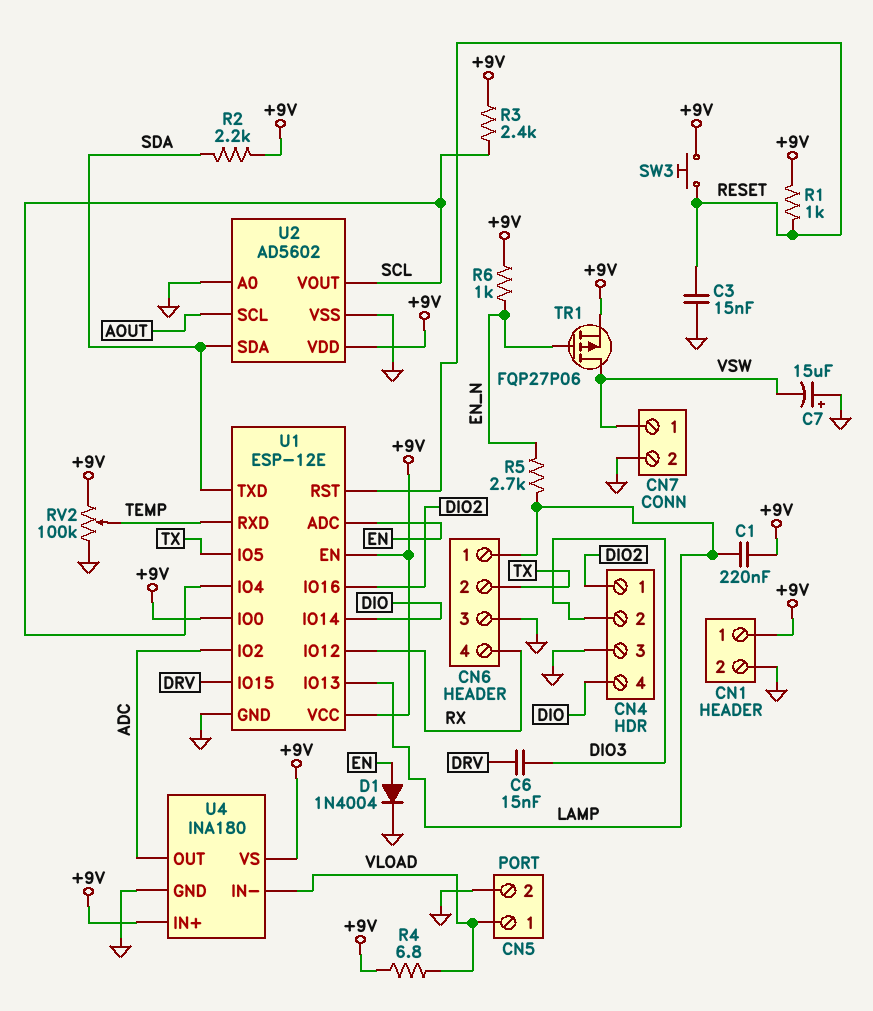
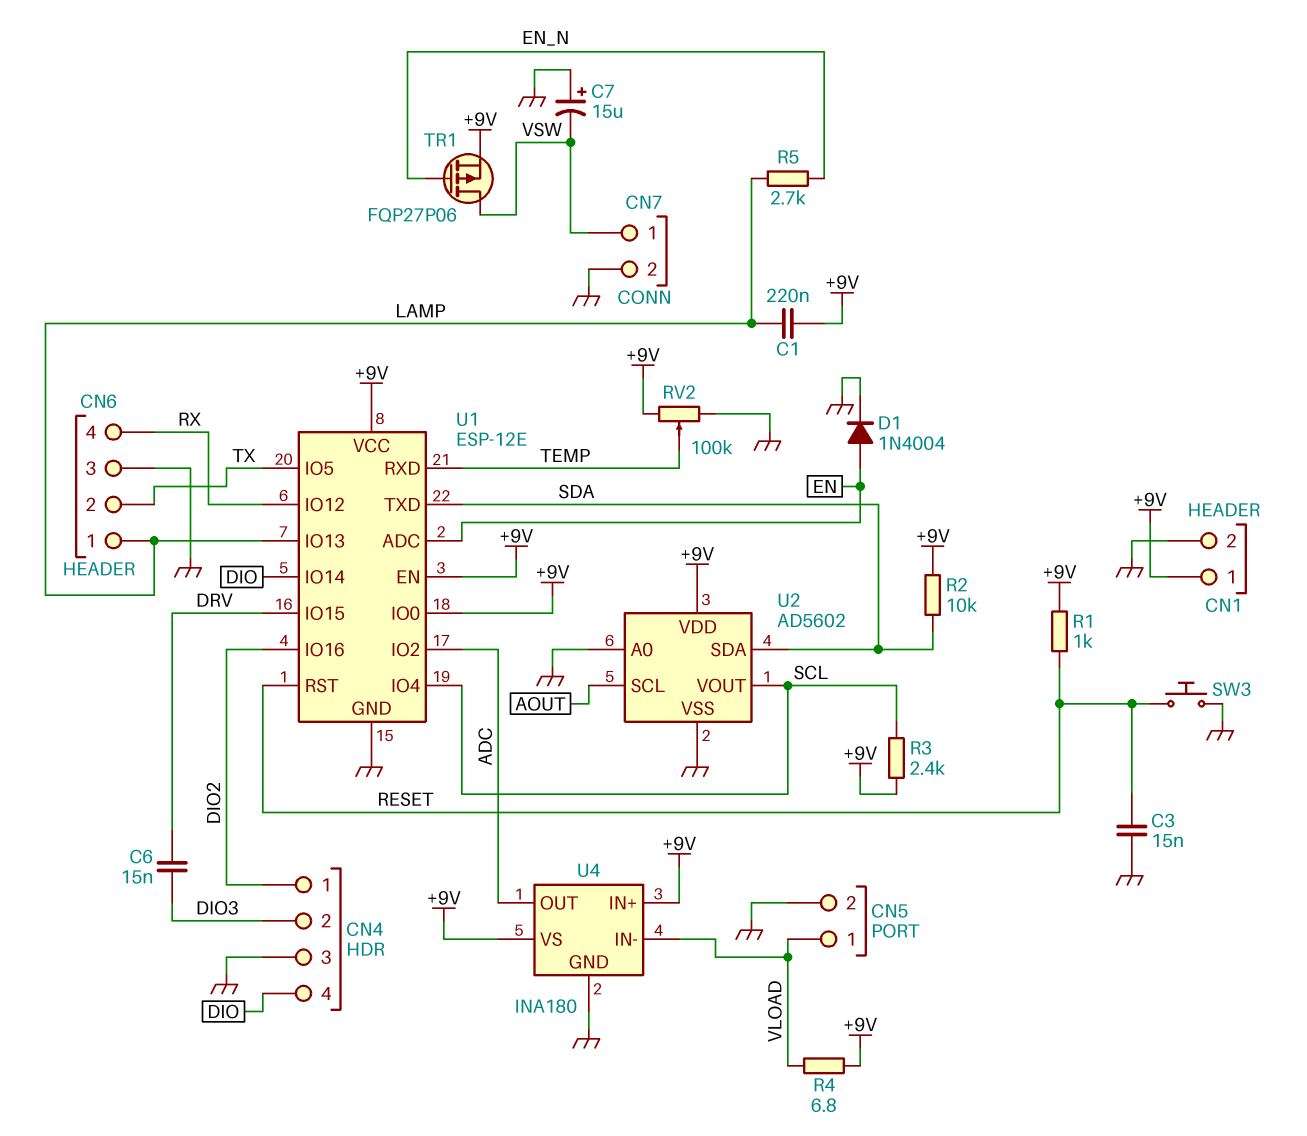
R2: 2.2k (+9V, SDA) -> 10k (+9V, SDA)
R6: 1k (+9V, EN_N) -> none
SW3: button (+9V, RESET) -> button (GND, RESET)

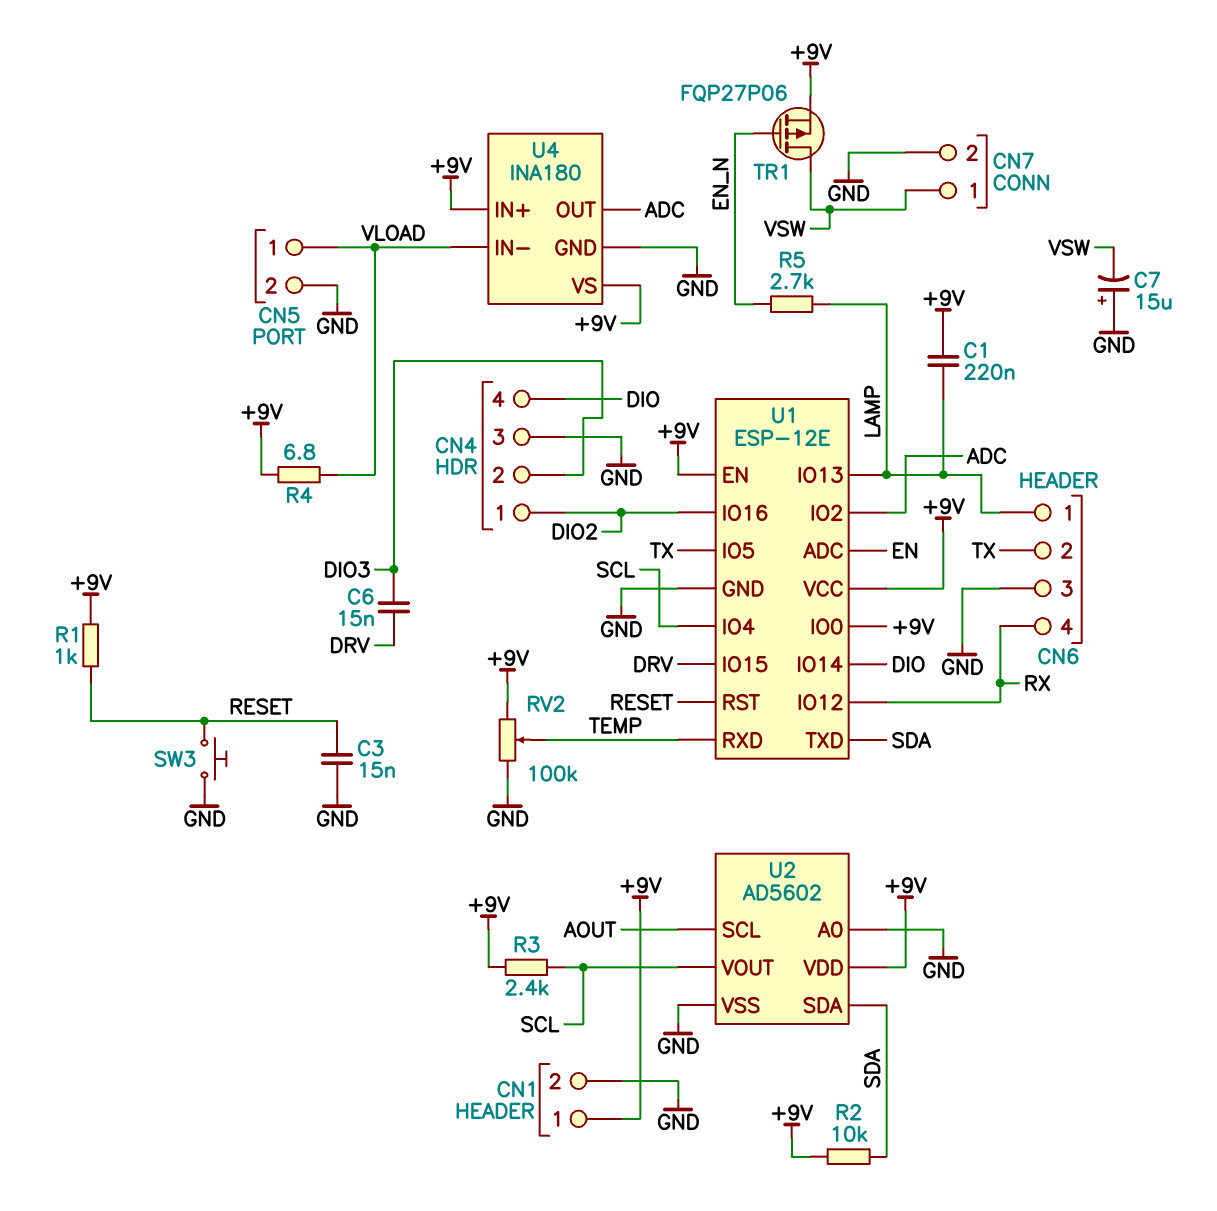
D1: diode 1N4004 (A EN, K GND) -> none

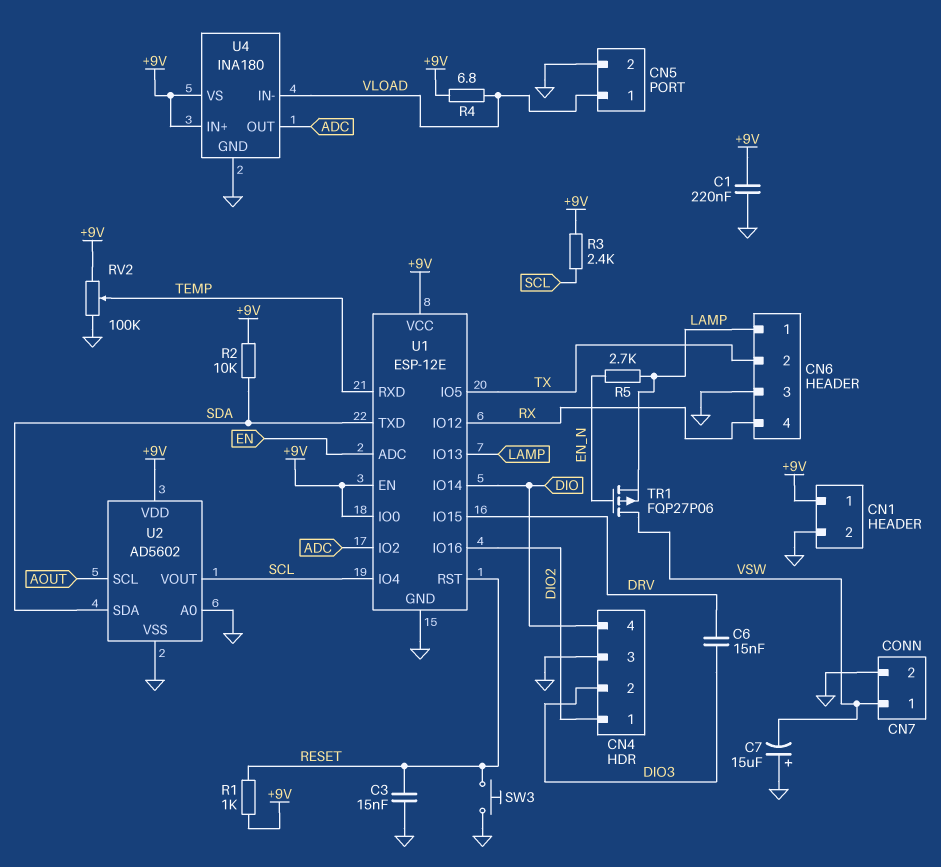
C1: 220nF (+9V, LAMP) -> 220nF (+9V, GND)
TR1: PMOS FQP27P06 (G EN_N, D VSW, S +9V) -> PMOS FQP27P06 (G EN_N, D VSW, S LAMP)

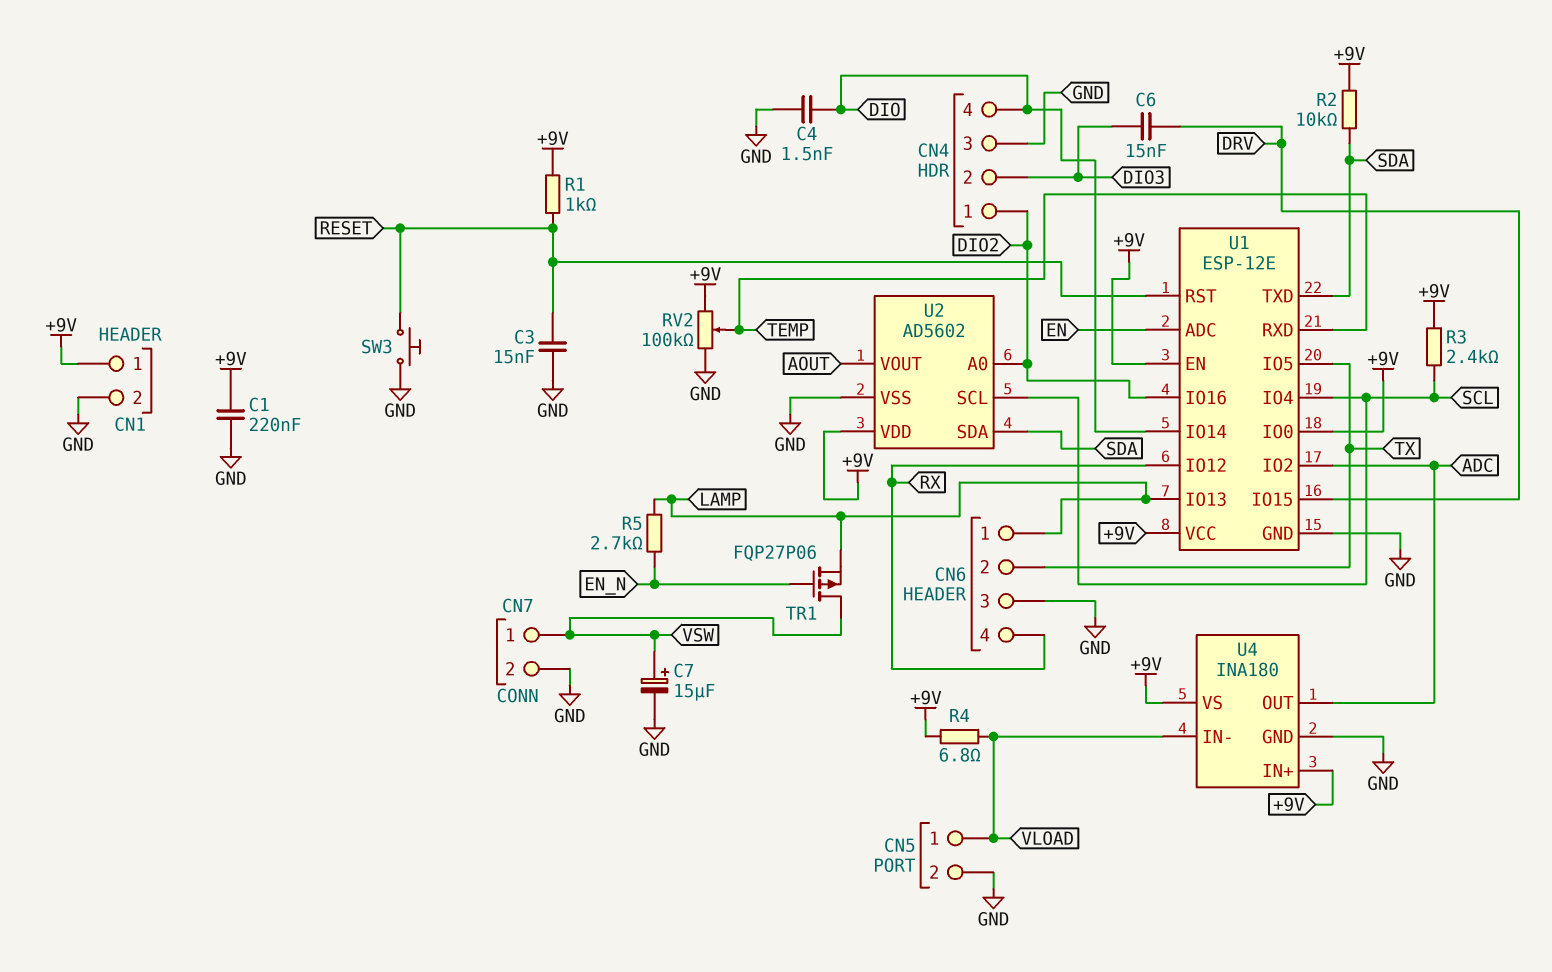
C4: none -> 1.5nF (DIO, GND)
C7: 15uF (plus GND, minus VSW) -> 15uF (plus VSW, minus GND)
U2 pin A0: GND -> DIO2
U2 pin SCL: AOUT -> SCL
U2 pin VOUT: SCL -> AOUT

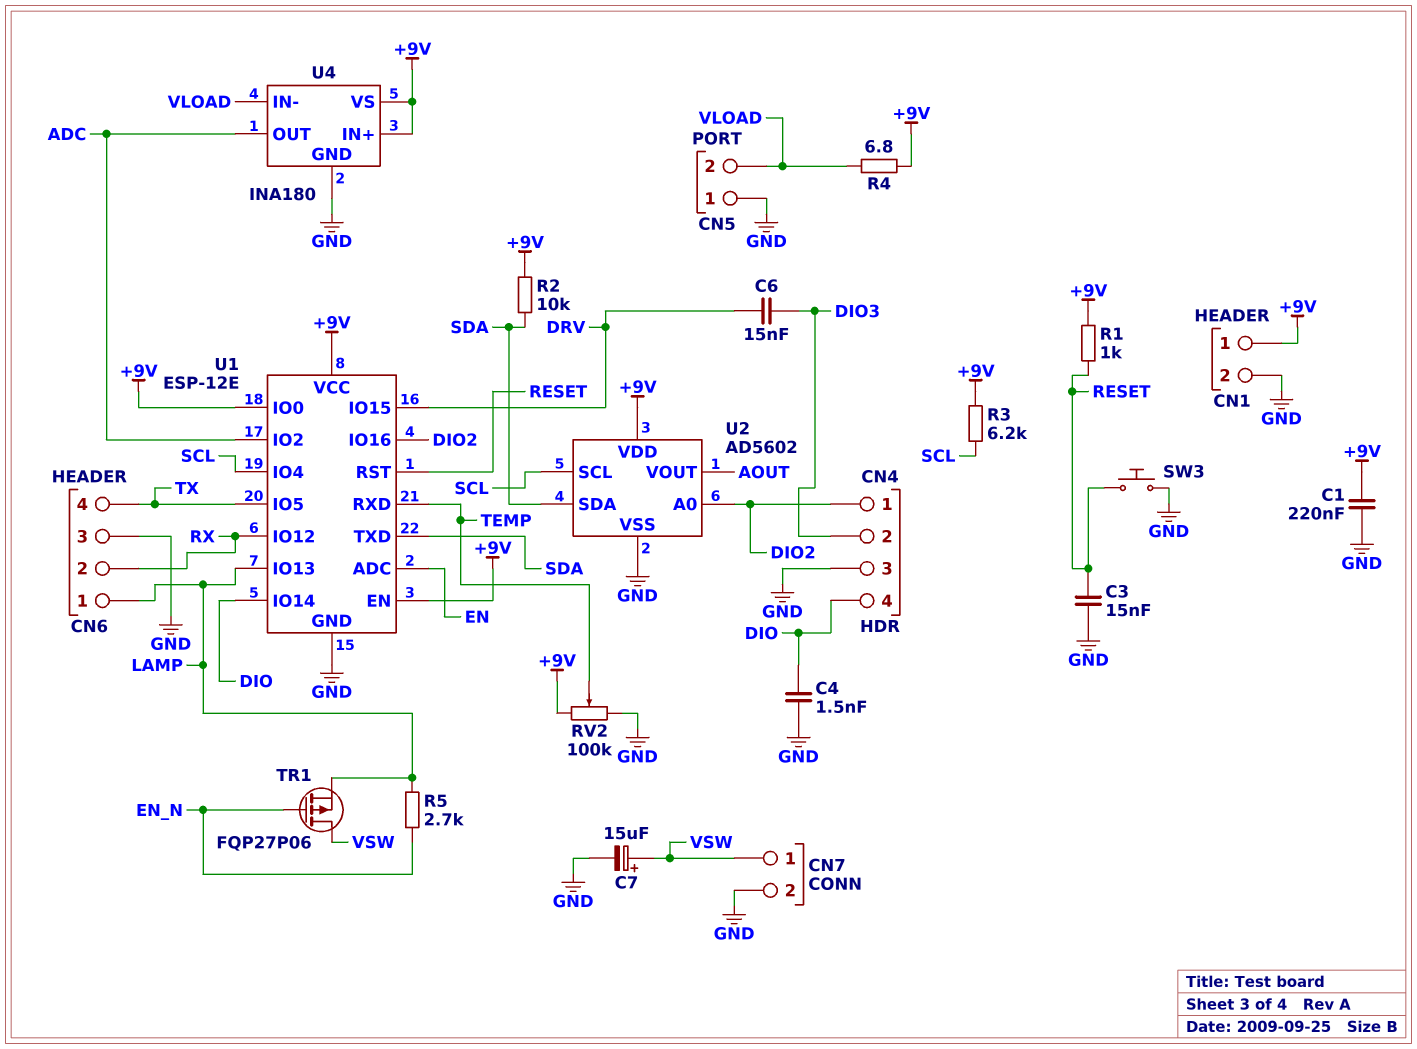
CN5 pin 1: VLOAD -> GND
CN5 pin 2: GND -> VLOAD
CN6 pin 2: TX -> RX
CN6 pin 4: RX -> TX
R3: 2.4k (+9V, SCL) -> 6.2k (+9V, SCL)

